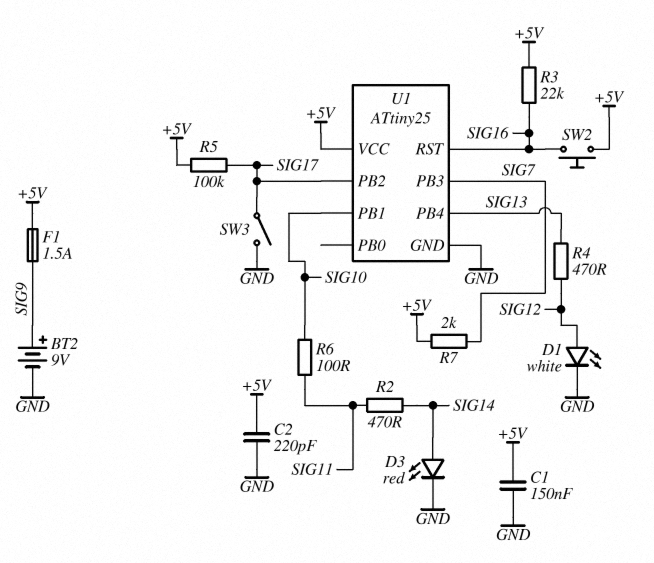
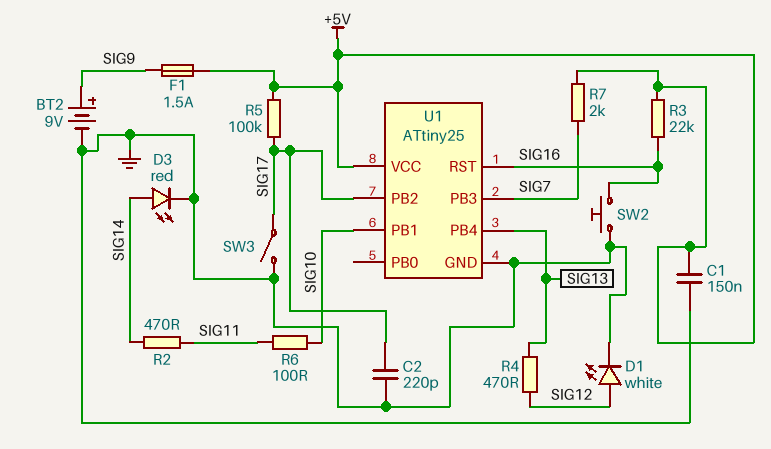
C2: 220pF (+5V, GND) -> 220pF (GND, SIG17)
SW2: button (+5V, SIG16) -> button (GND, SIG16)

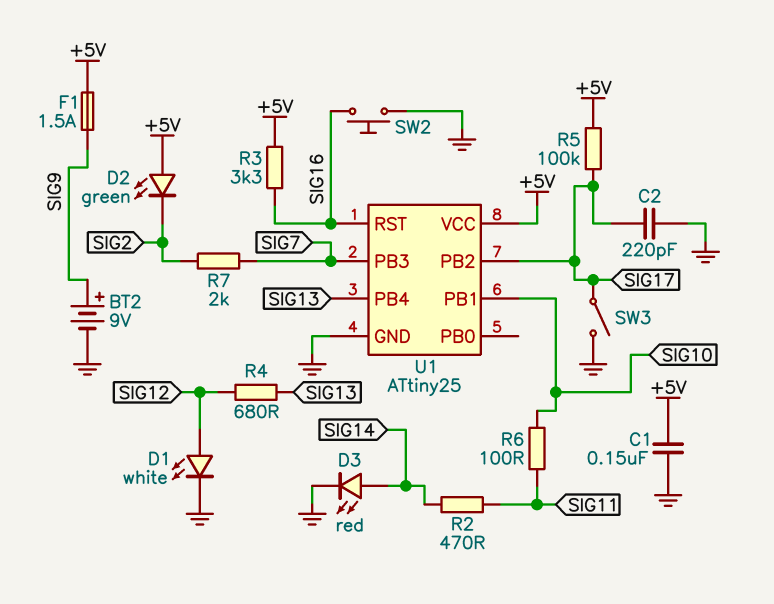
D2: none -> LED green (A +5V, K SIG2)
R3: 22k (+5V, SIG16) -> 3.3k (+5V, SIG16)
R4: 470 (SIG12, SIG13) -> 680 (SIG12, SIG13)
R7: 2k (+5V, SIG7) -> 2k (SIG2, SIG7)

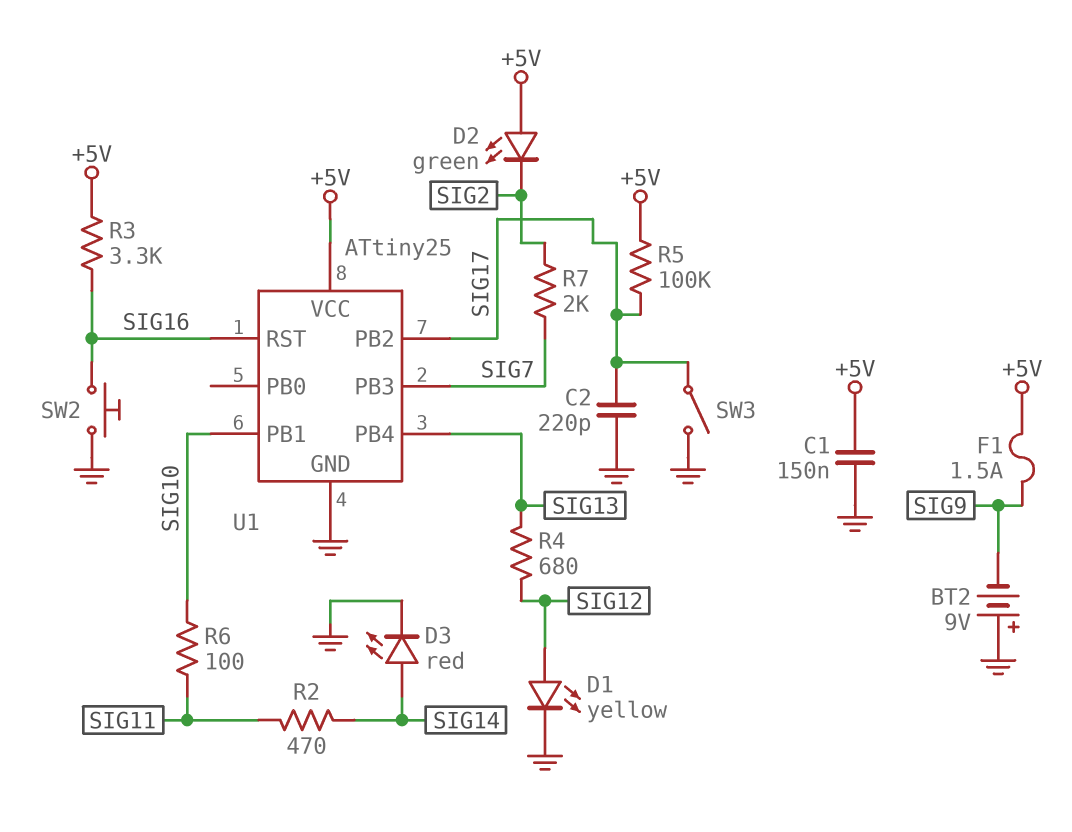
BT2: 9V (plus SIG9, minus GND) -> 9V (plus GND, minus SIG9)
D1: LED white (A SIG12, K GND) -> LED yellow (A SIG12, K GND)

